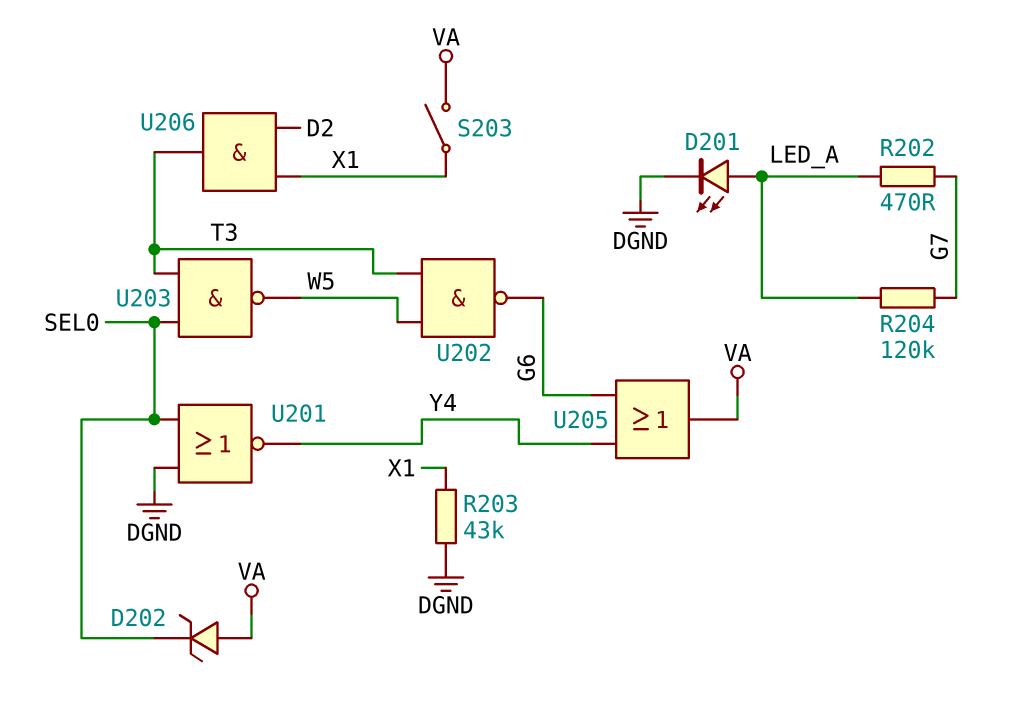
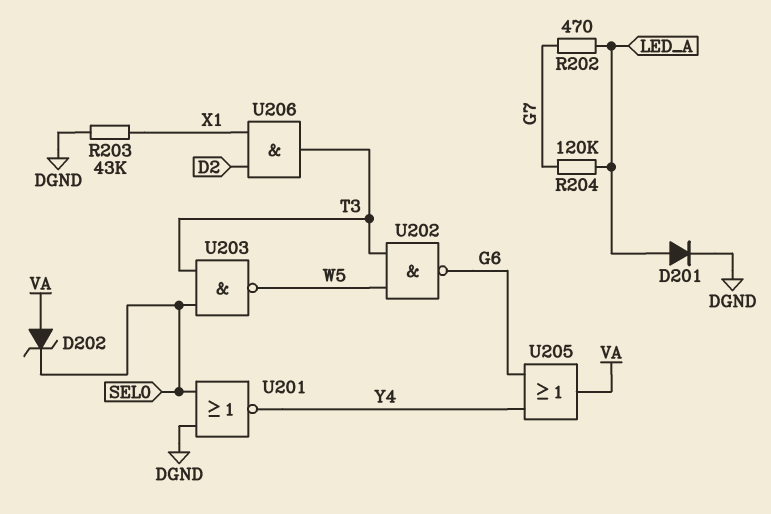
D201: LED (A LED_A, K DGND) -> diode (A LED_A, K DGND)
S203: switch (VA, X1) -> none

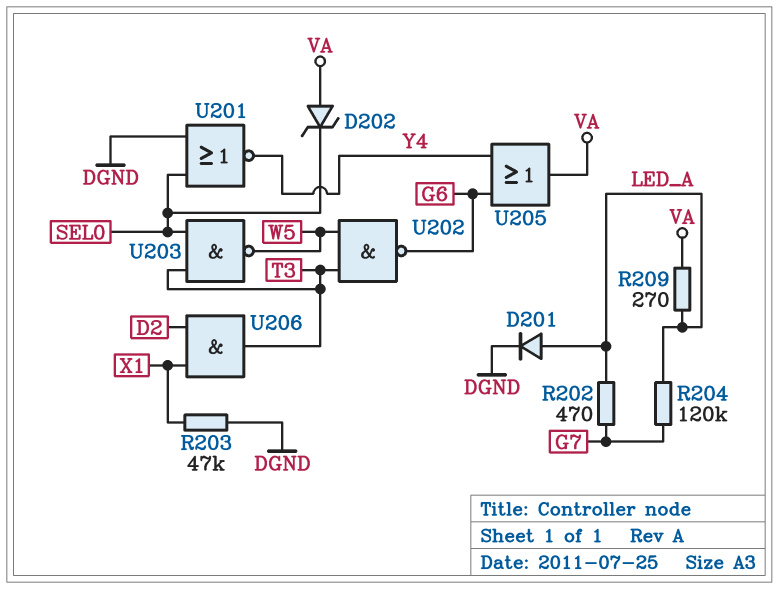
R203: 43k (DGND, X1) -> 47k (DGND, X1)
R209: none -> 270 (LED_A, VA)

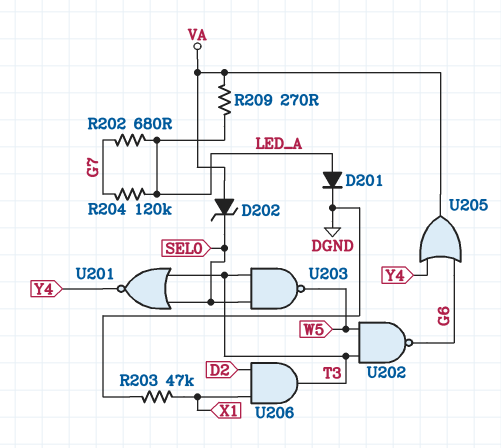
R202: 470 (G7, LED_A) -> 680 (G7, LED_A)
U201: NOR (in DGND, in SEL0, out Y4) -> NOR (in SEL0, in T3, out Y4)

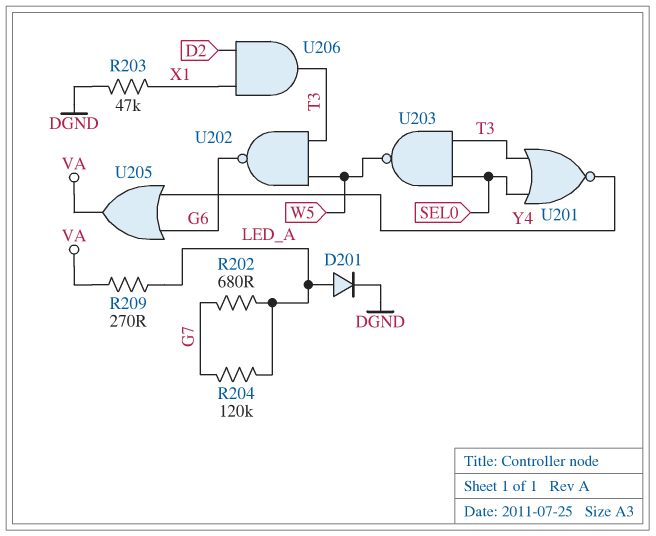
D202: zener (A VA, K SEL0) -> none

